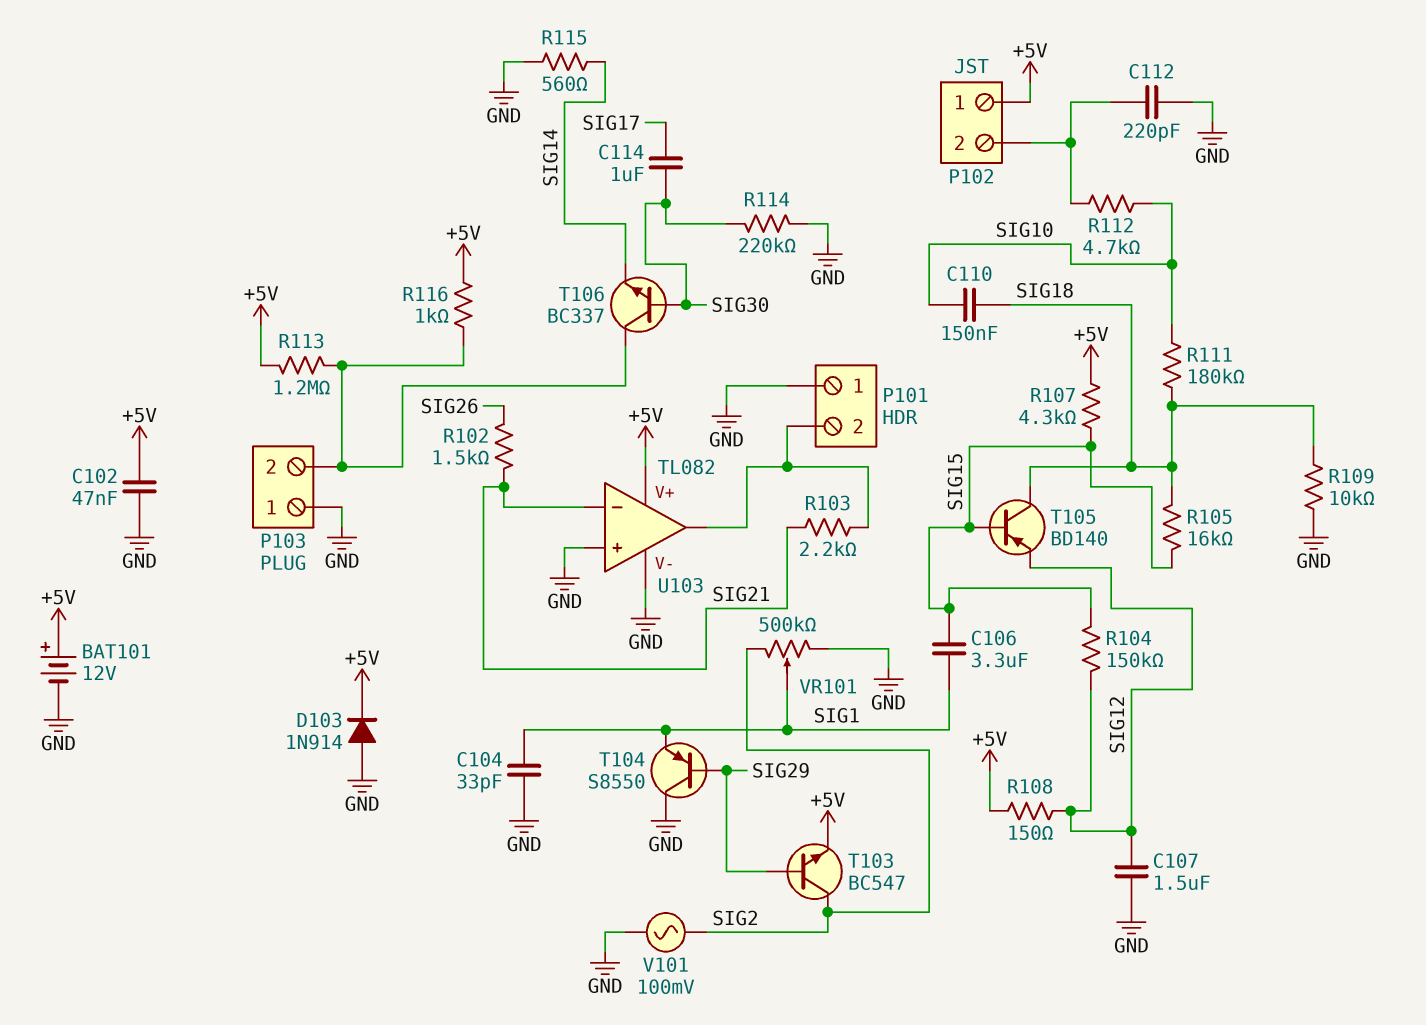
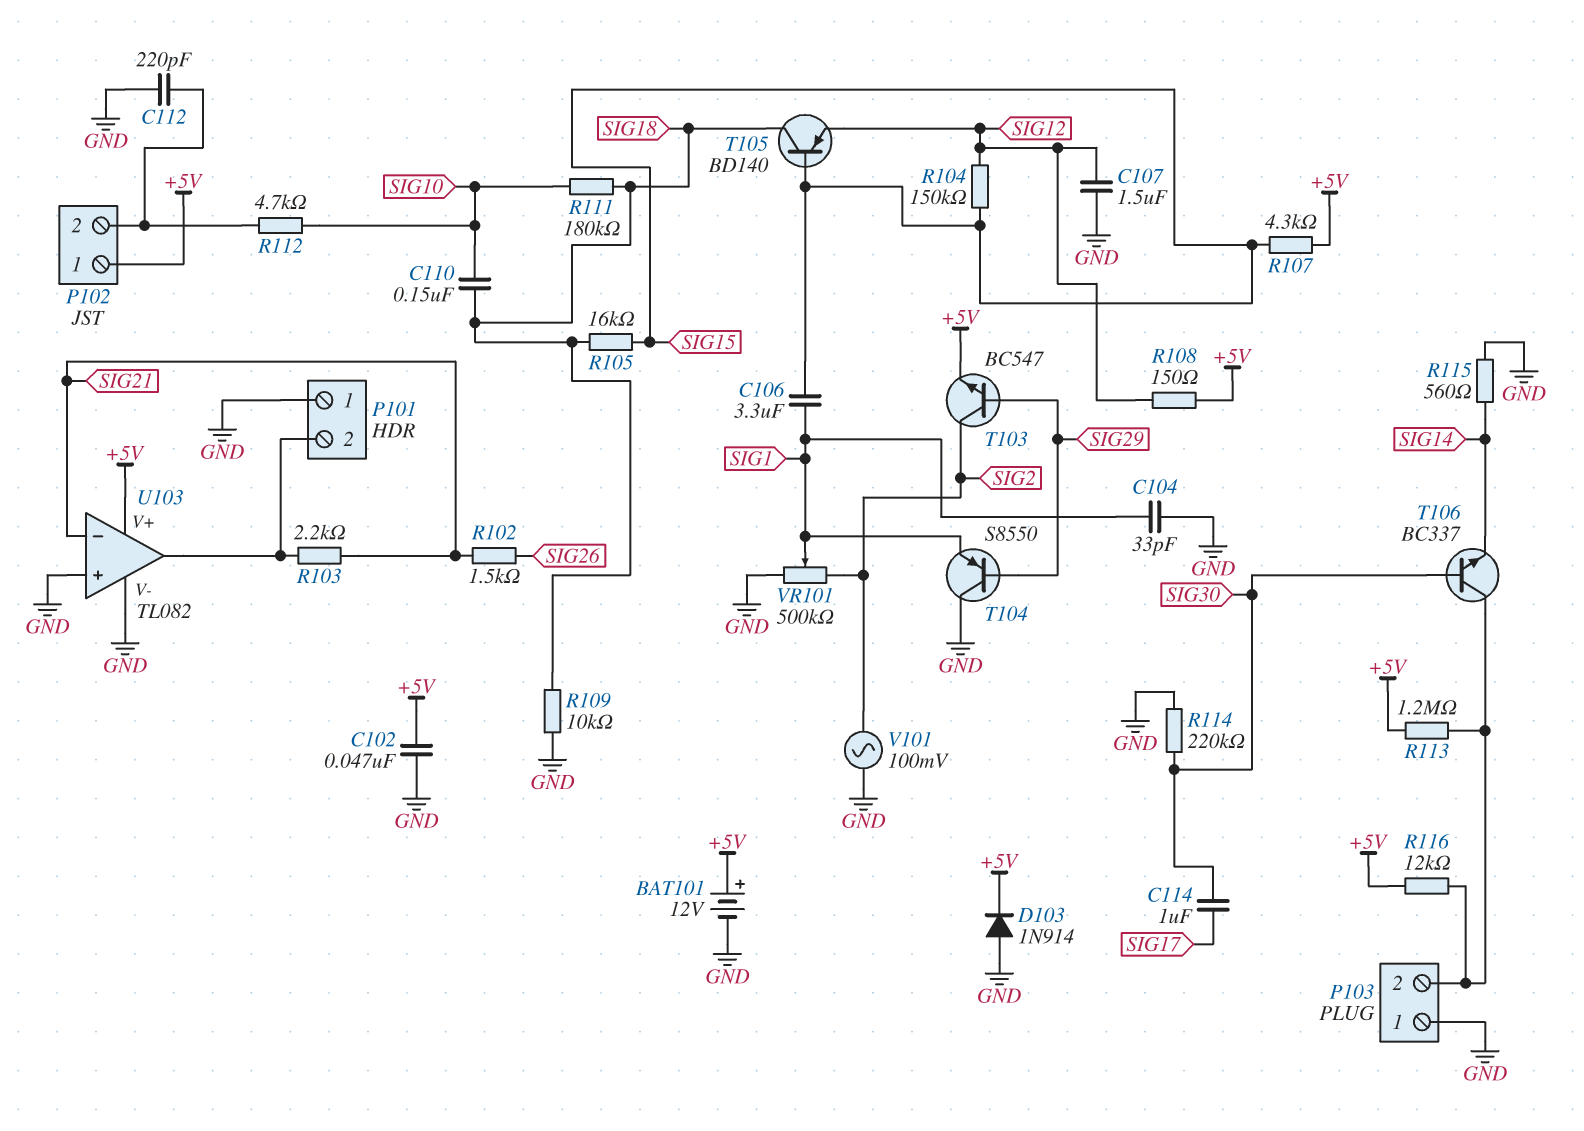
R116: 1k (+5V, P103/2) -> 12k (+5V, P103/2)

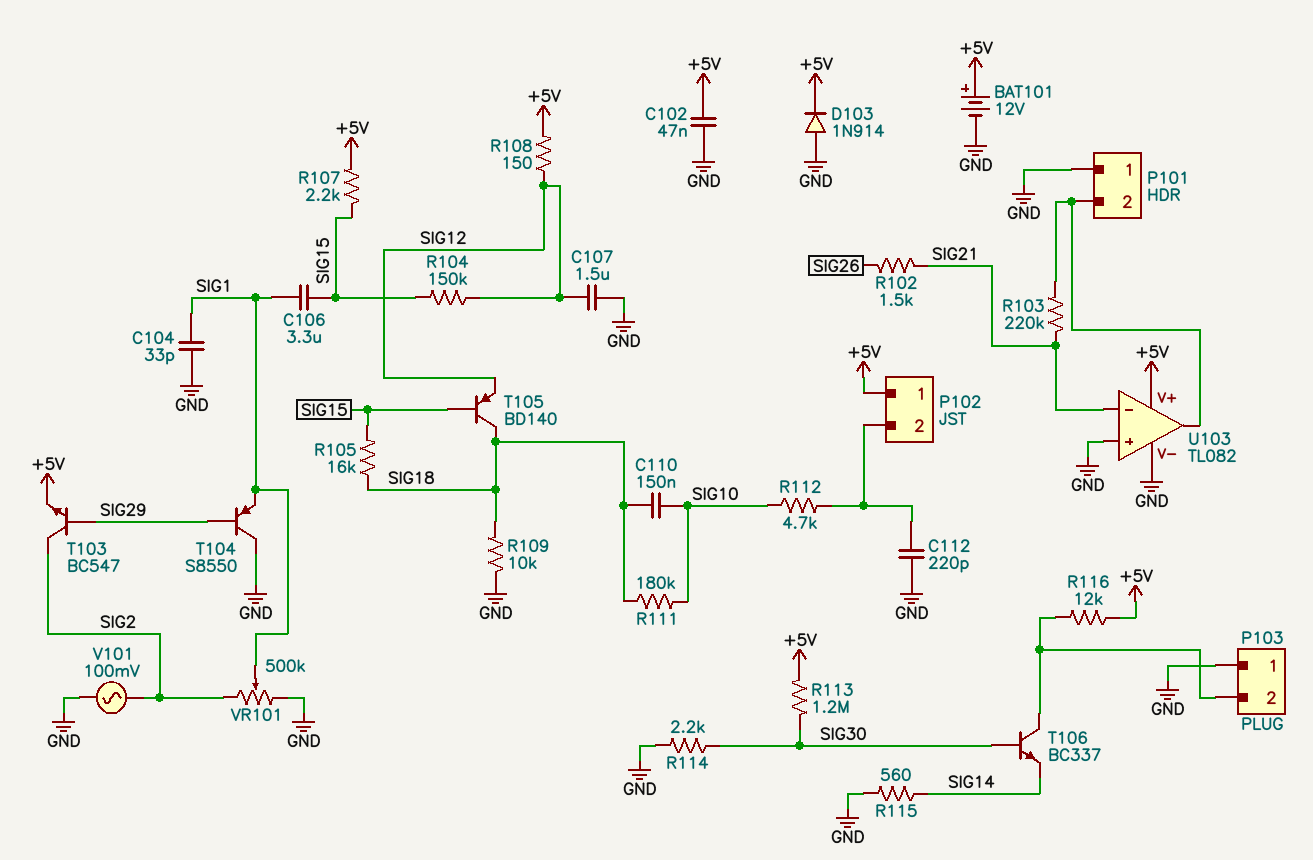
C114: 1uF (SIG17, SIG30) -> none
R103: 2.2k (P101/2, SIG21) -> 220k (P101/2, SIG21)
R107: 4.3k (+5V, SIG15) -> 2.2k (+5V, SIG15)
R113: 1.2M (+5V, P103/2) -> 1.2M (+5V, SIG30)
R114: 220k (GND, SIG30) -> 2.2k (GND, SIG30)

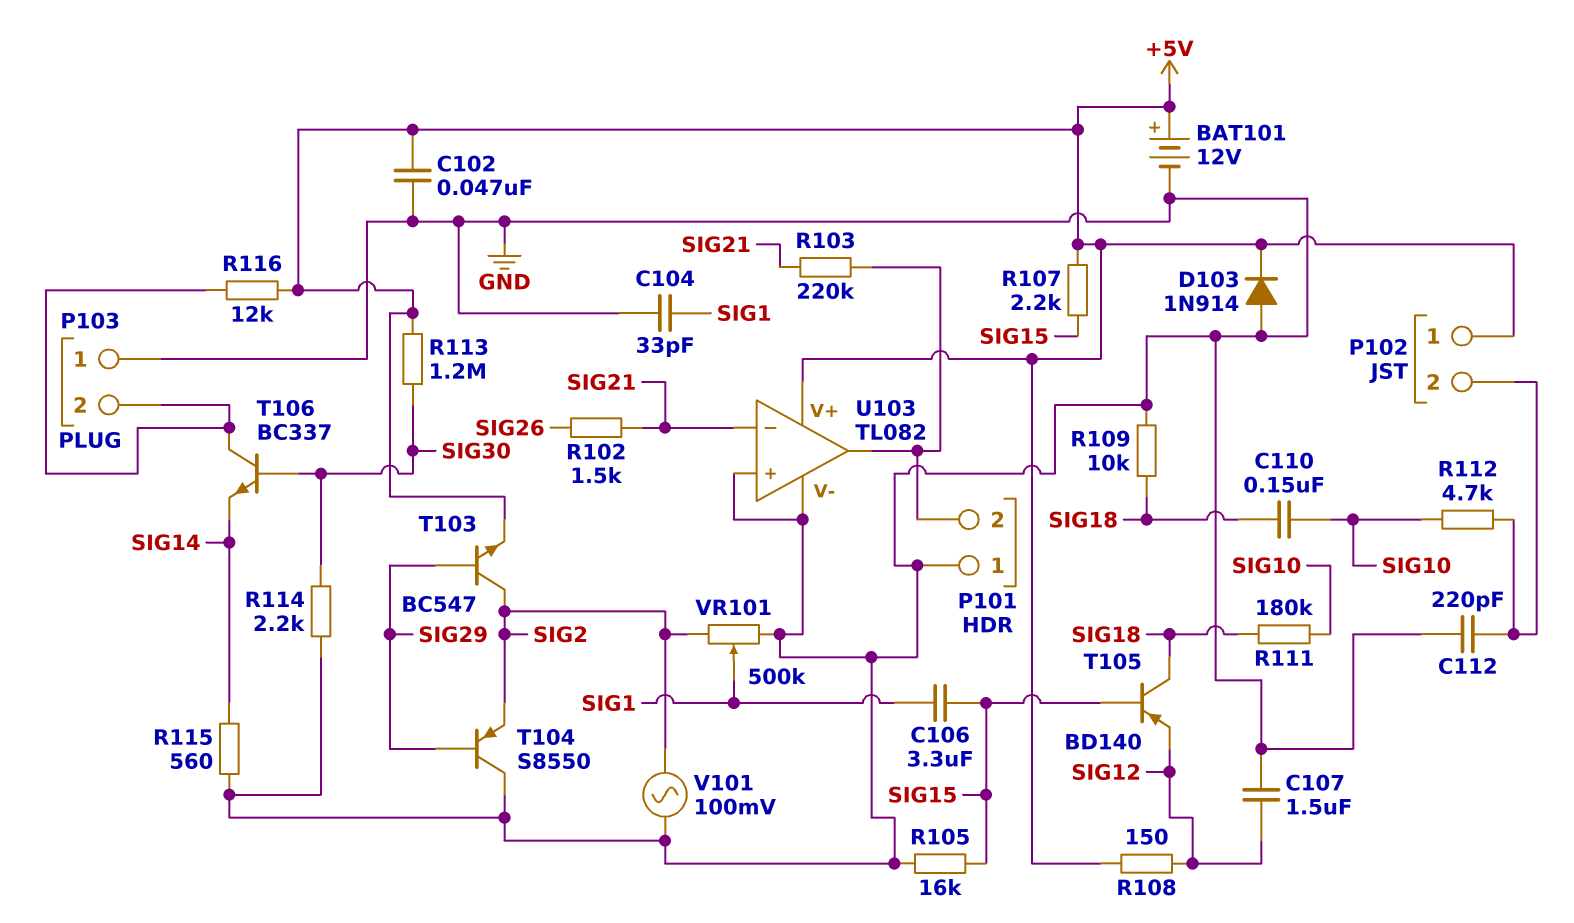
R104: 150k (SIG12, SIG15) -> none
R105: 16k (SIG15, SIG18) -> 16k (GND, SIG15)
T104: PNP S8550 (B SIG29, C GND, E SIG1) -> PNP S8550 (B SIG29, C GND, E SIG2)

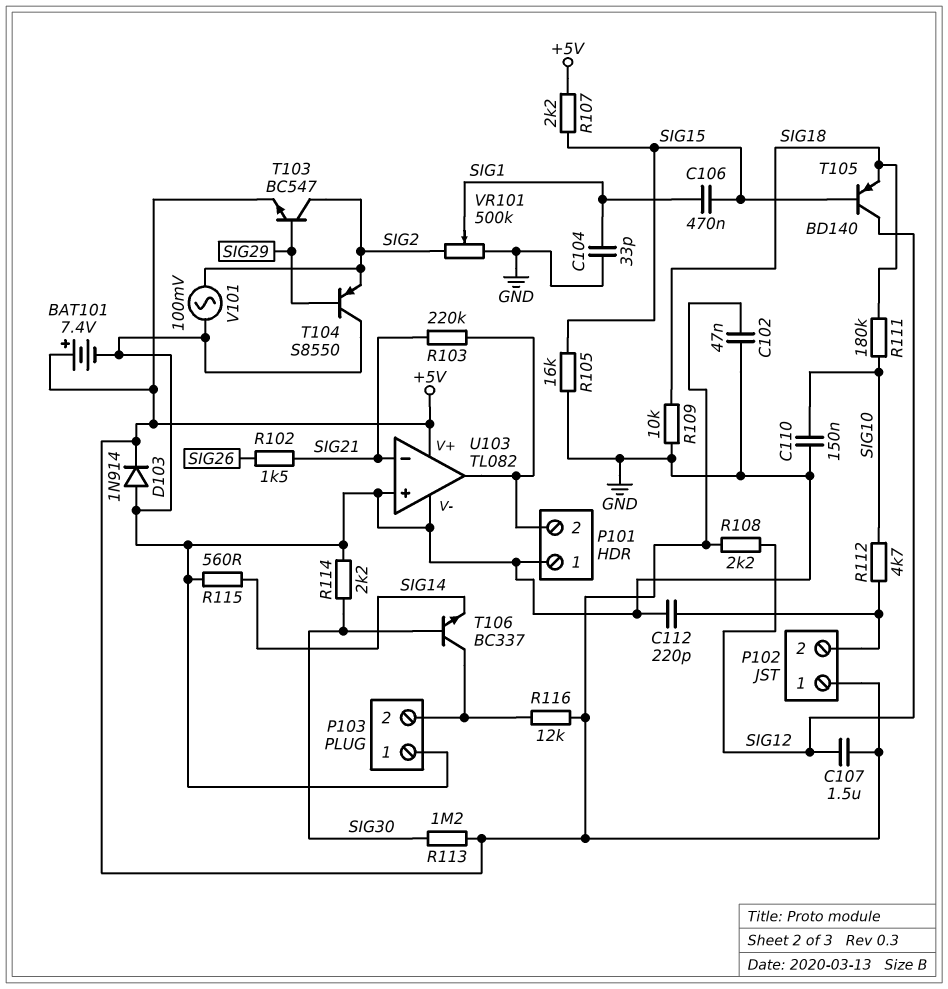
BAT101: 12V (plus +5V, minus GND) -> 7.4V (plus +5V, minus GND)
C106: 3.3uF (SIG1, SIG15) -> 470nF (SIG1, SIG15)
C107: 1.5uF (GND, SIG12) -> 1.5uF (+5V, SIG12)
C110: 150nF (SIG10, SIG18) -> 150nF (GND, SIG10)
R108: 150 (+5V, SIG12) -> 2.2k (+5V, SIG12)
T105: PNP BD140 (B SIG15, C SIG18, E SIG12) -> PNP BD140 (B SIG15, C SIG12, E SIG18)

